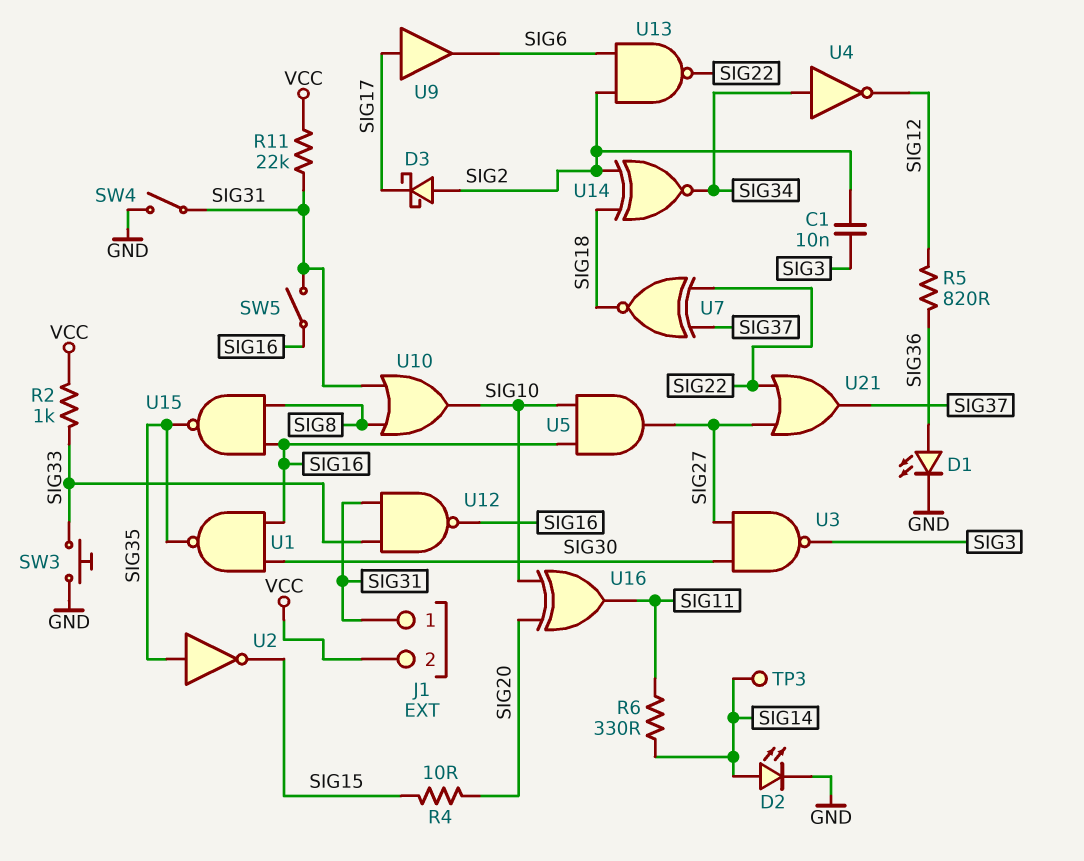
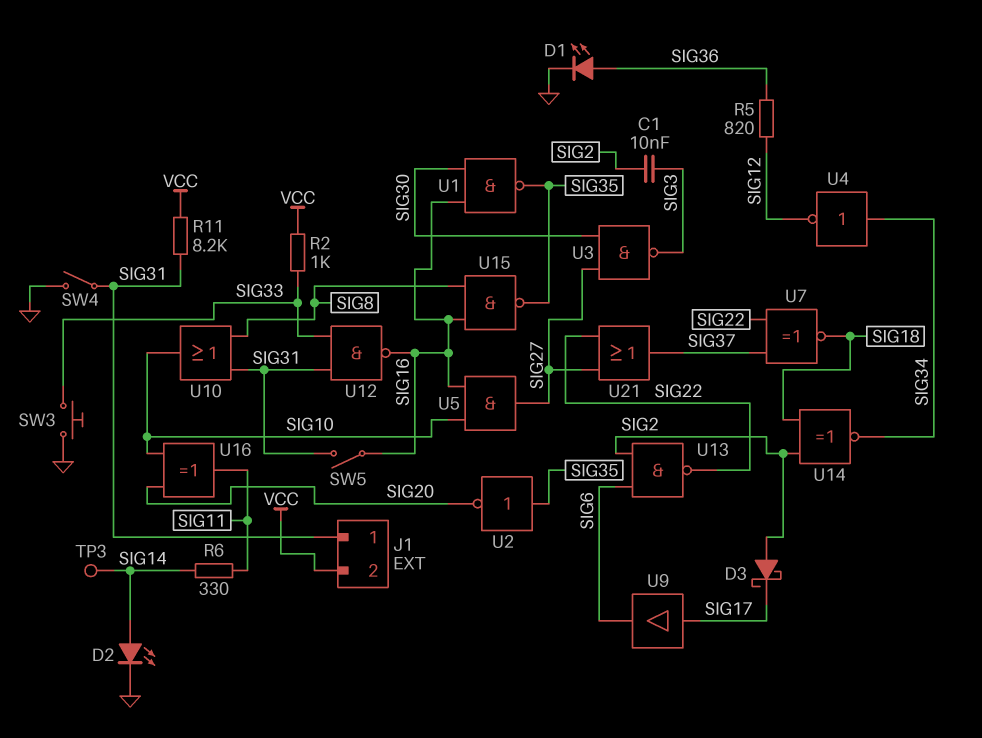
R4: 10 (SIG15, SIG20) -> none
R11: 22k (SIG31, VCC) -> 8.2k (SIG31, VCC)
U2: NOT (in SIG35, out SIG15) -> NOT (in SIG35, out SIG20)

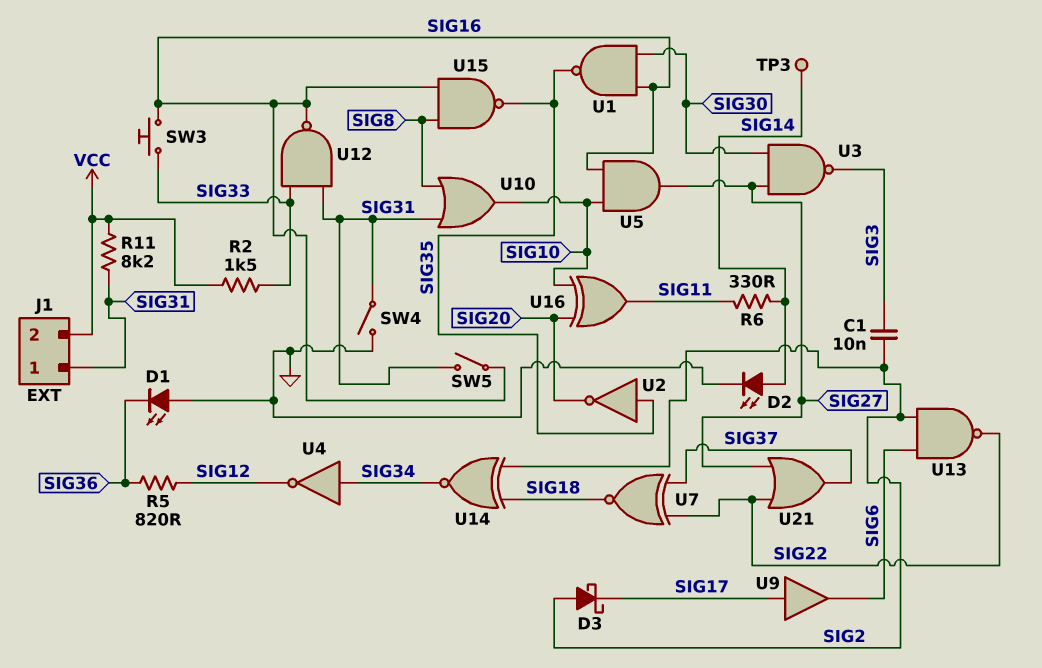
D1: LED (A SIG36, K GND) -> LED (A GND, K SIG36)
R2: 1k (SIG33, VCC) -> 1.5k (SIG33, VCC)
SW3: button (GND, SIG33) -> button (SIG16, SIG33)

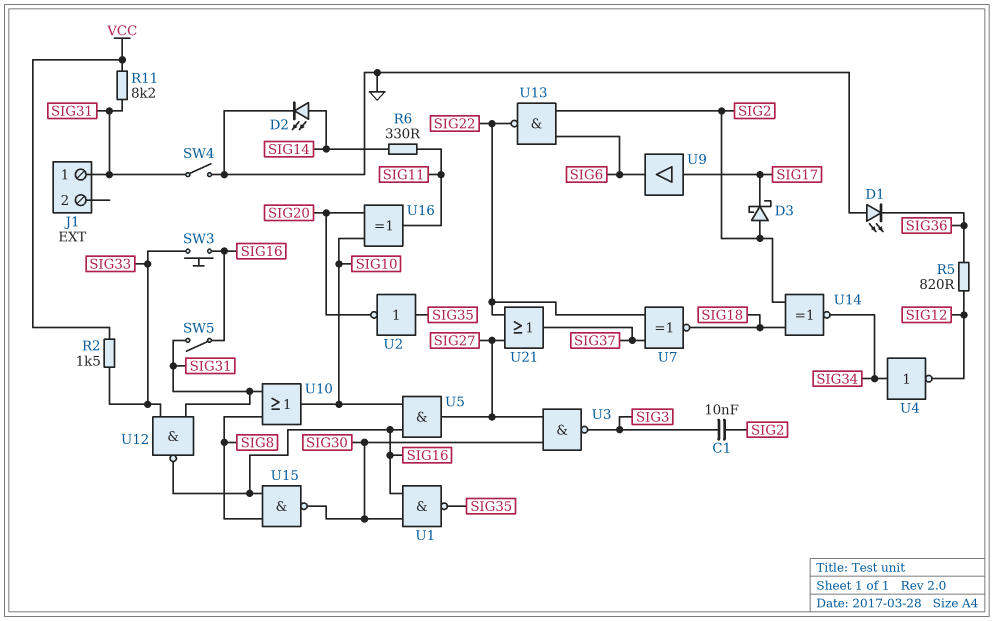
J1 pin 2: VCC -> none
TP3: test point (SIG14) -> none
U15: NAND (in SIG8, in SIG16, out SIG35) -> NAND (in SIG8, in SIG16, out SIG30)

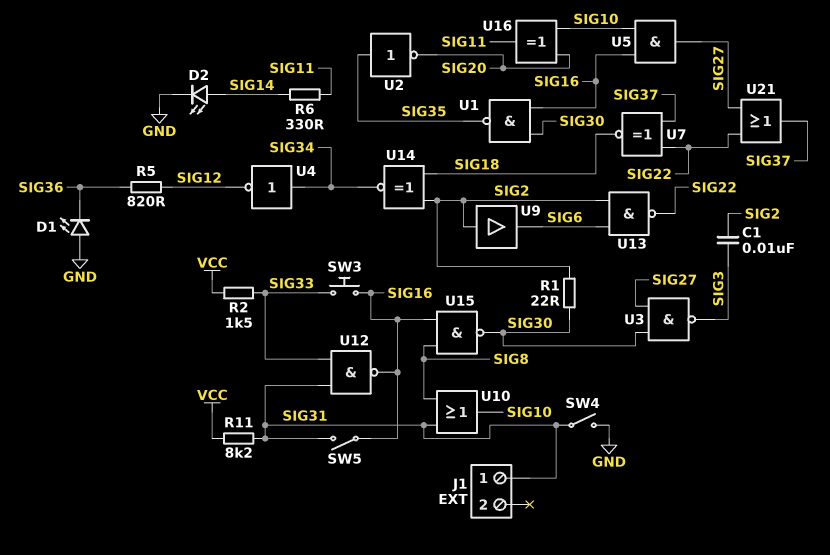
D3: schottky (A SIG2, K SIG17) -> none
R1: none -> 22 (SIG2, SIG30)
U9: buffer (in SIG17, out SIG6) -> buffer (in SIG2, out SIG6)

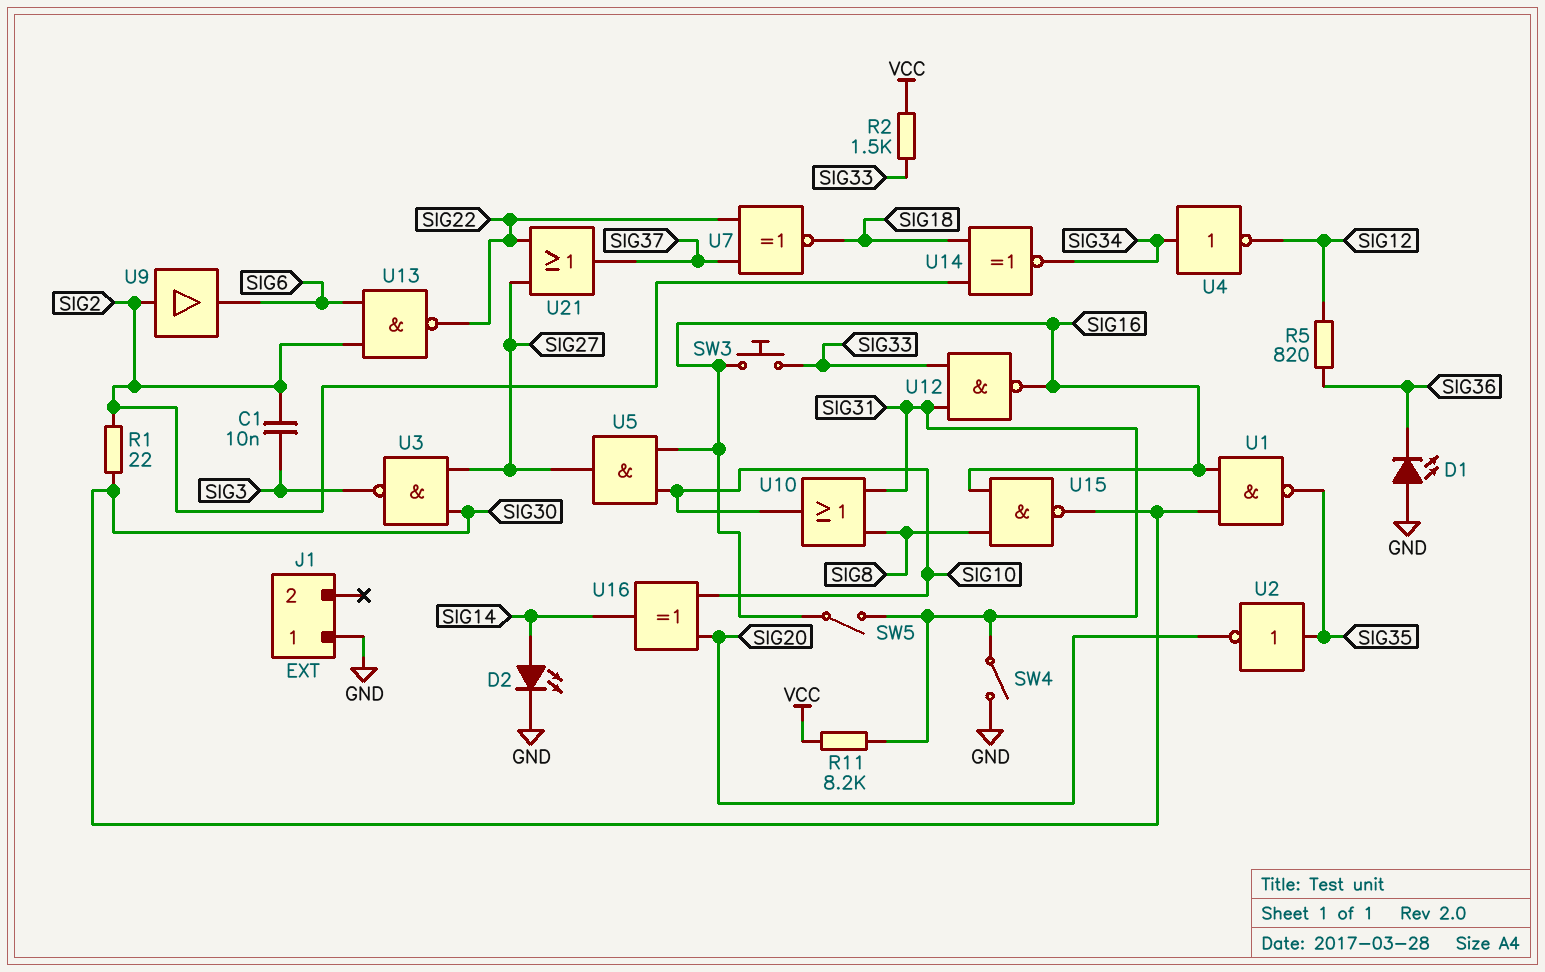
J1 pin 1: SIG31 -> GND
R6: 330 (SIG11, SIG14) -> none
U16: XOR (in SIG10, in SIG20, out SIG11) -> XOR (in SIG10, in SIG20, out SIG14)

